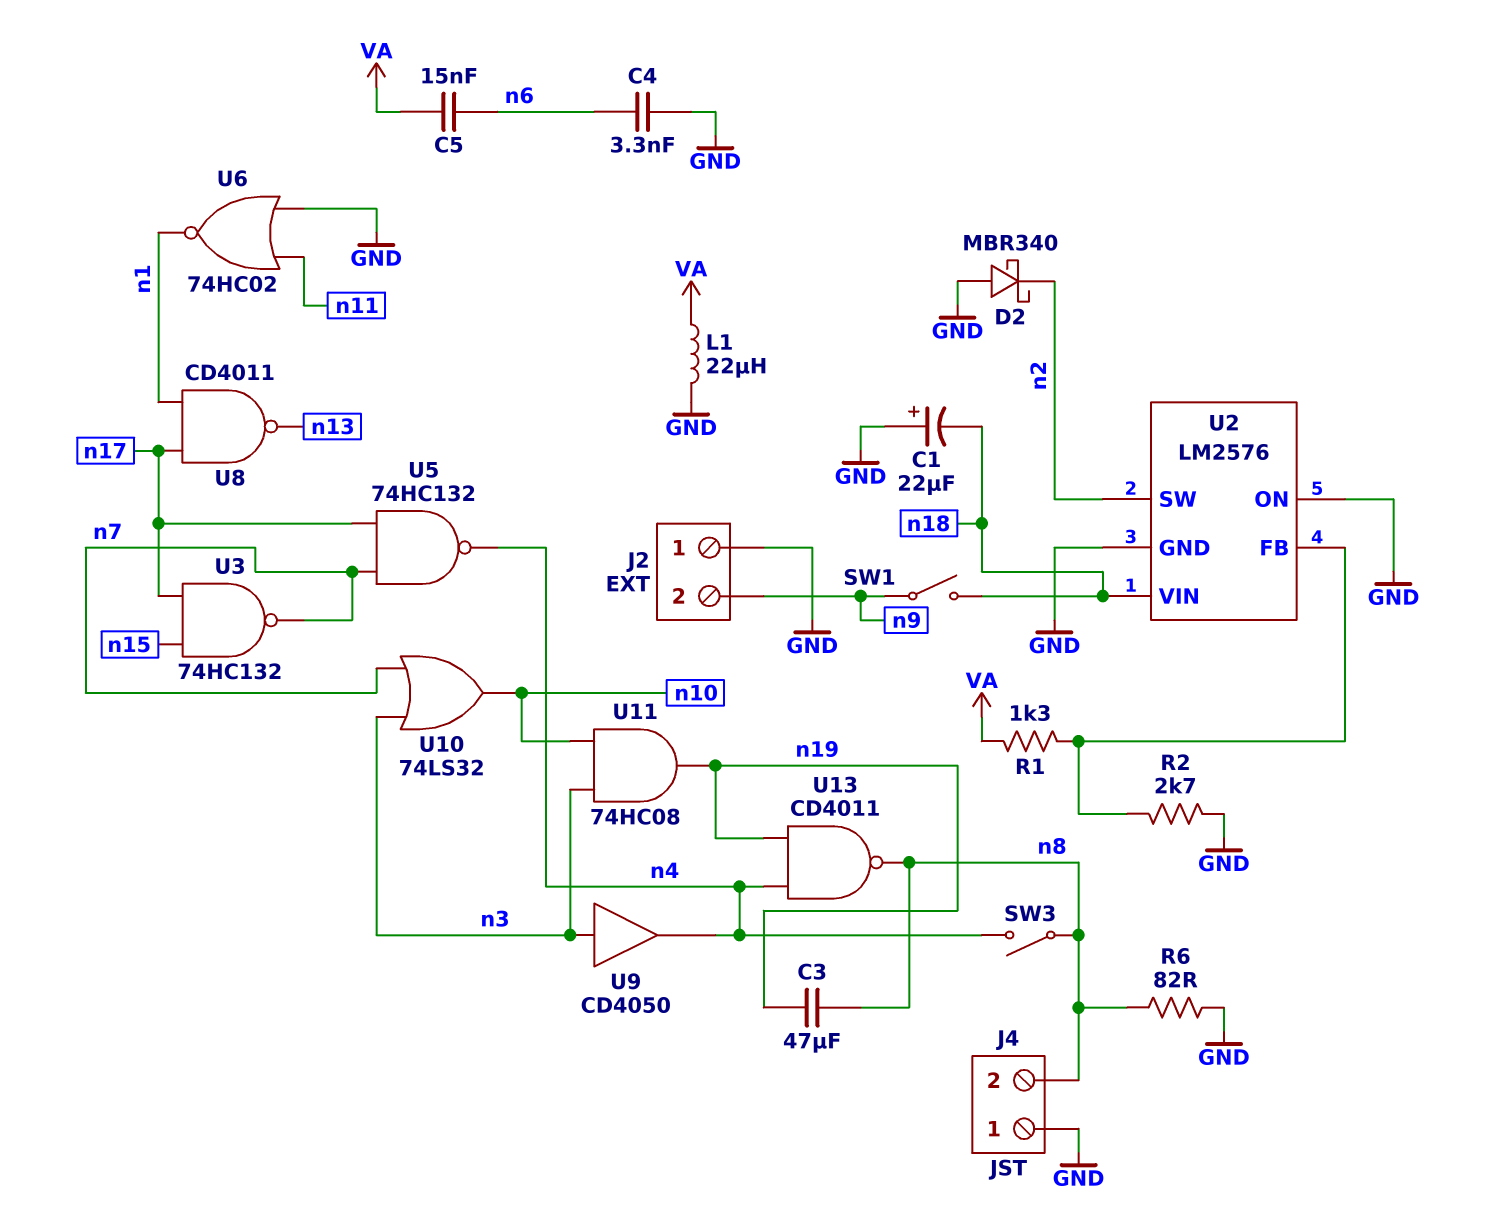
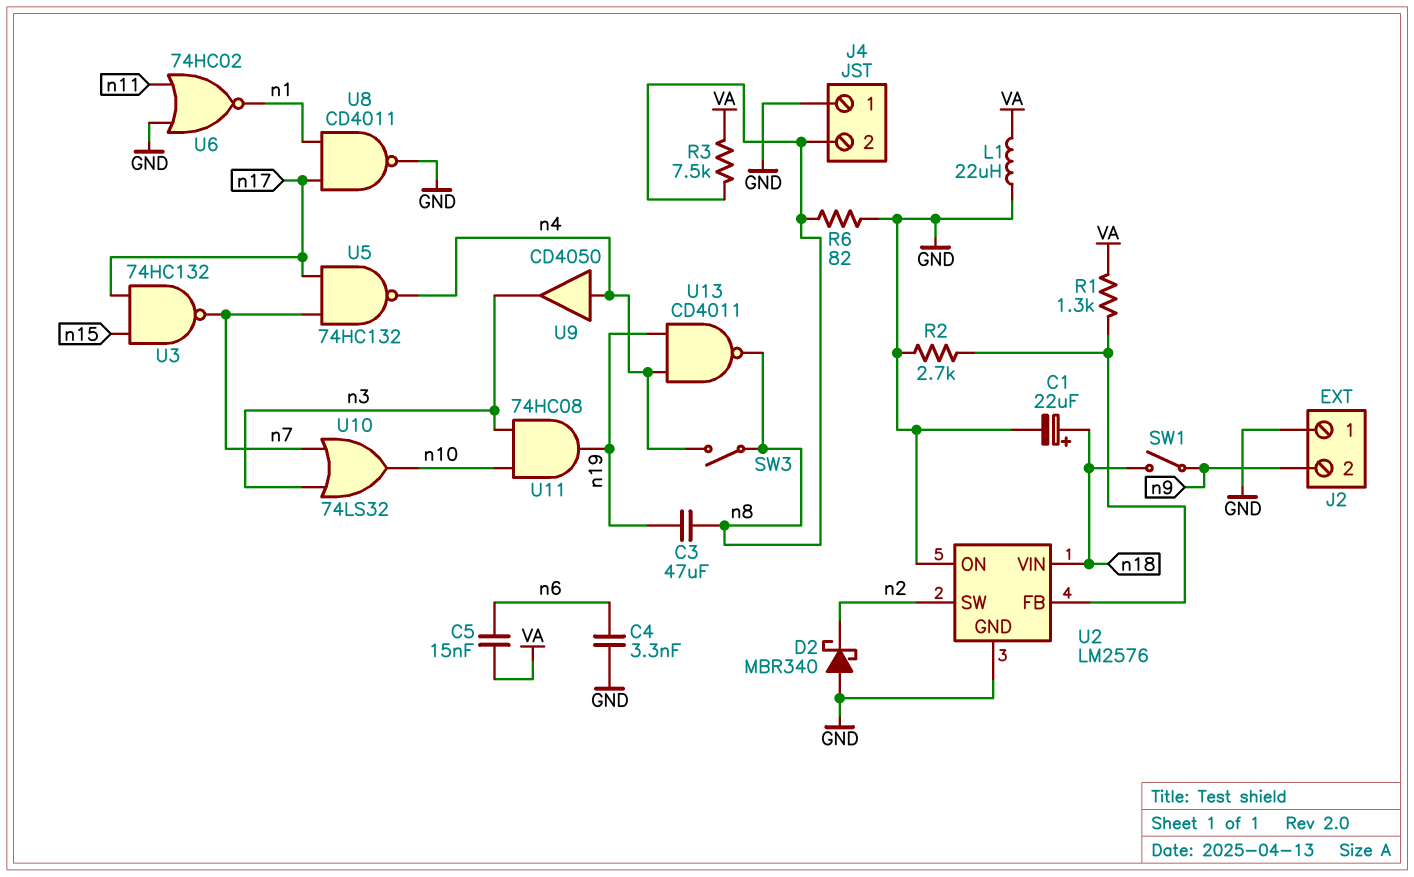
C1: 22uF (plus GND, minus n18) -> 22uF (plus n18, minus GND)
R3: none -> 7.5k (VA, n8)
U8: NAND CD4011 (in n1, in n17, out n13) -> NAND CD4011 (in n1, in n17, out GND)
U9: buffer CD4050 (in n3, out n4) -> buffer CD4050 (in n4, out n3)

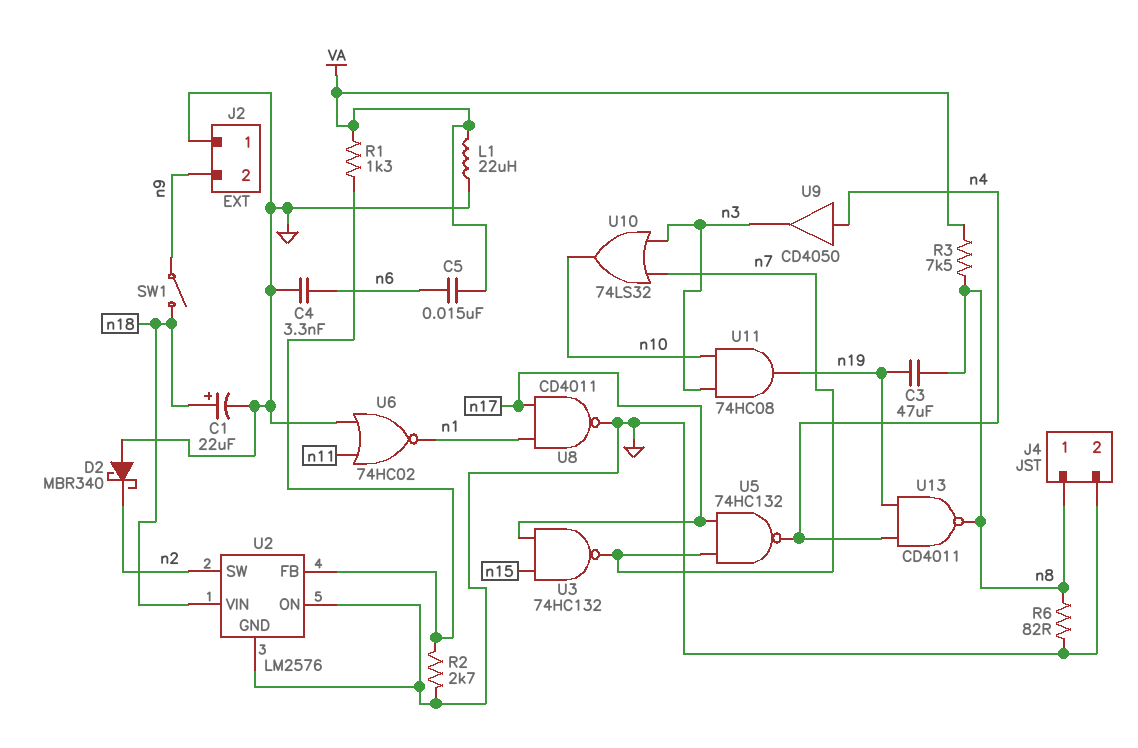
J4 pin 1: GND -> n8
J4 pin 2: n8 -> GND
SW3: switch (n4, n8) -> none

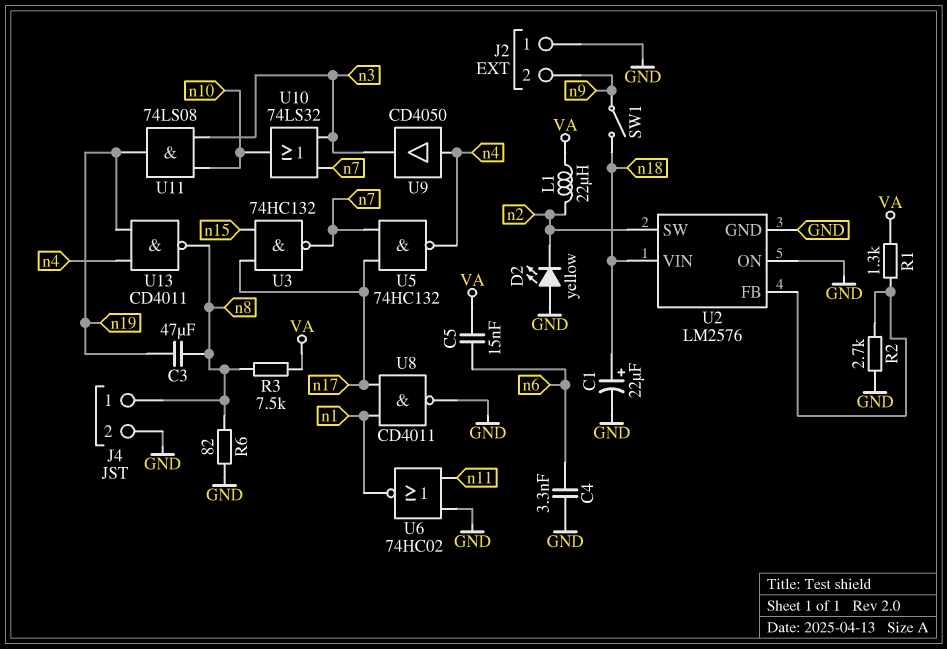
D2: schottky MBR340 (A GND, K n2) -> LED yellow (A GND, K n2)
L1: 22uH (GND, VA) -> 22uH (VA, n2)
U11: AND 74HC08 (in n3, in n10, out n19) -> AND 74LS08 (in n3, in n10, out n19)

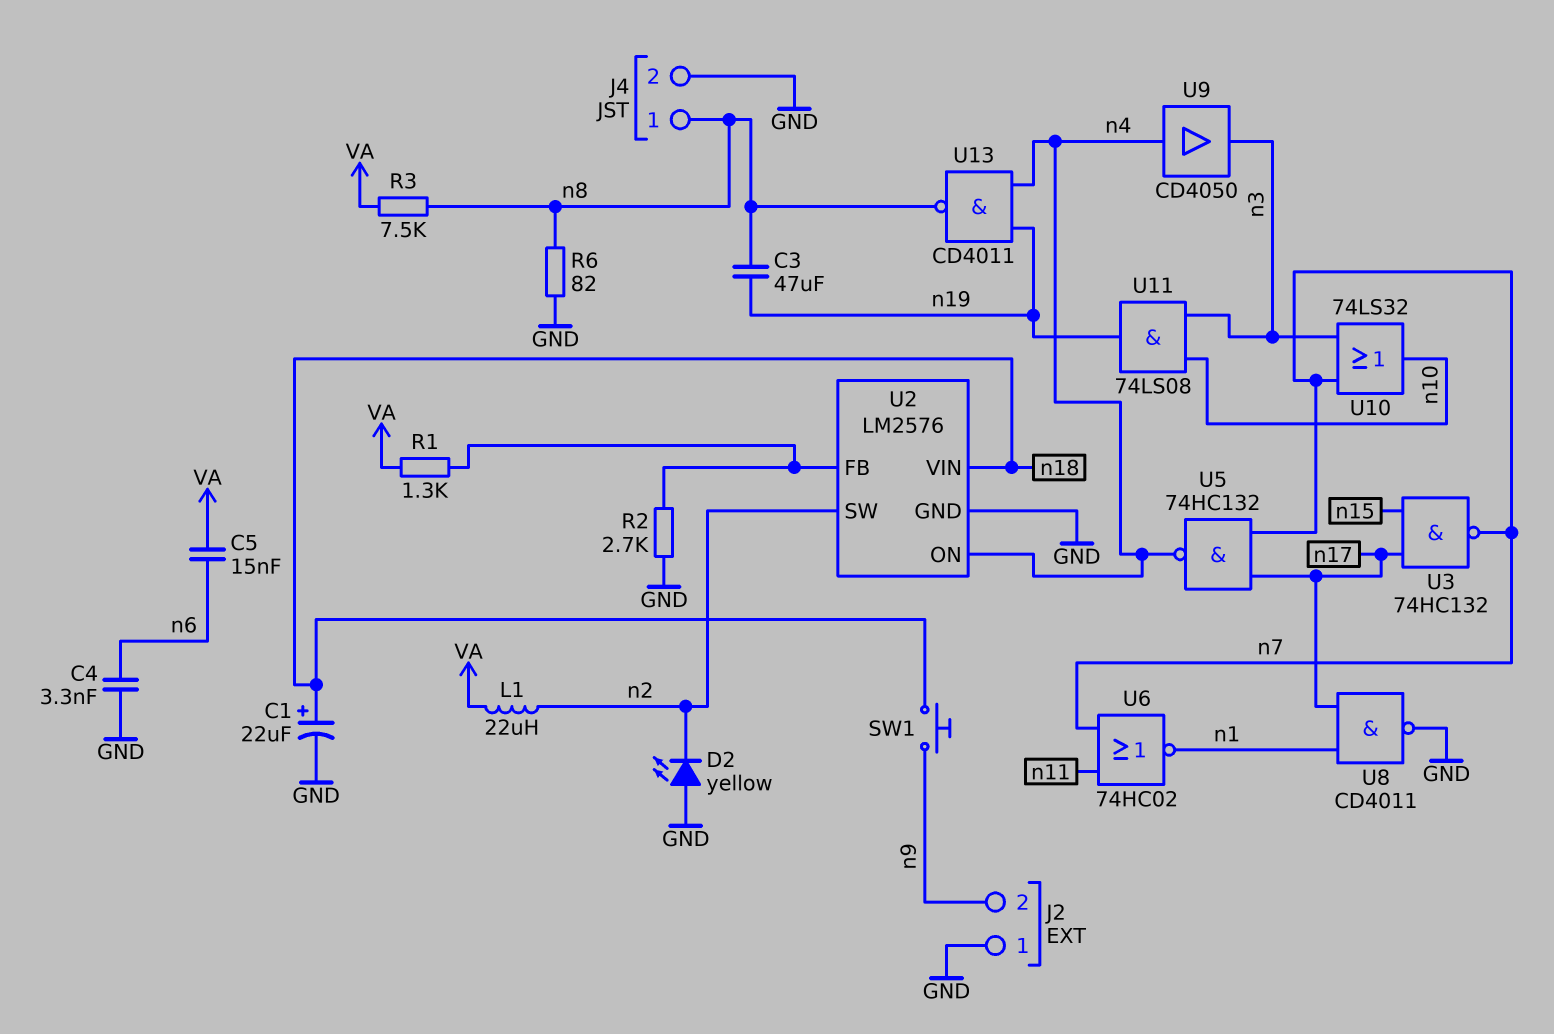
SW1: switch (n9, n18) -> button (n9, n18)
U2 pin ON: GND -> n4
U6: NOR 74HC02 (in GND, in n11, out n1) -> NOR 74HC02 (in n7, in n11, out n1)

